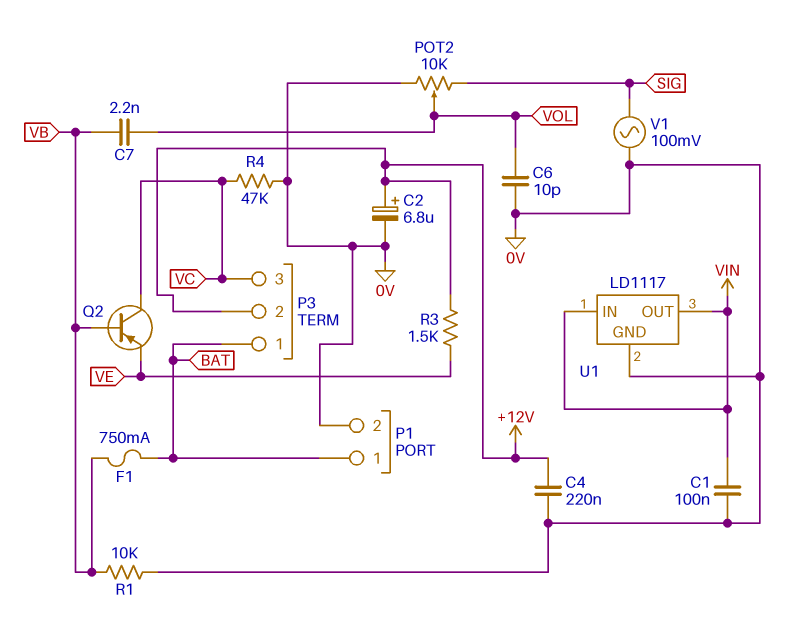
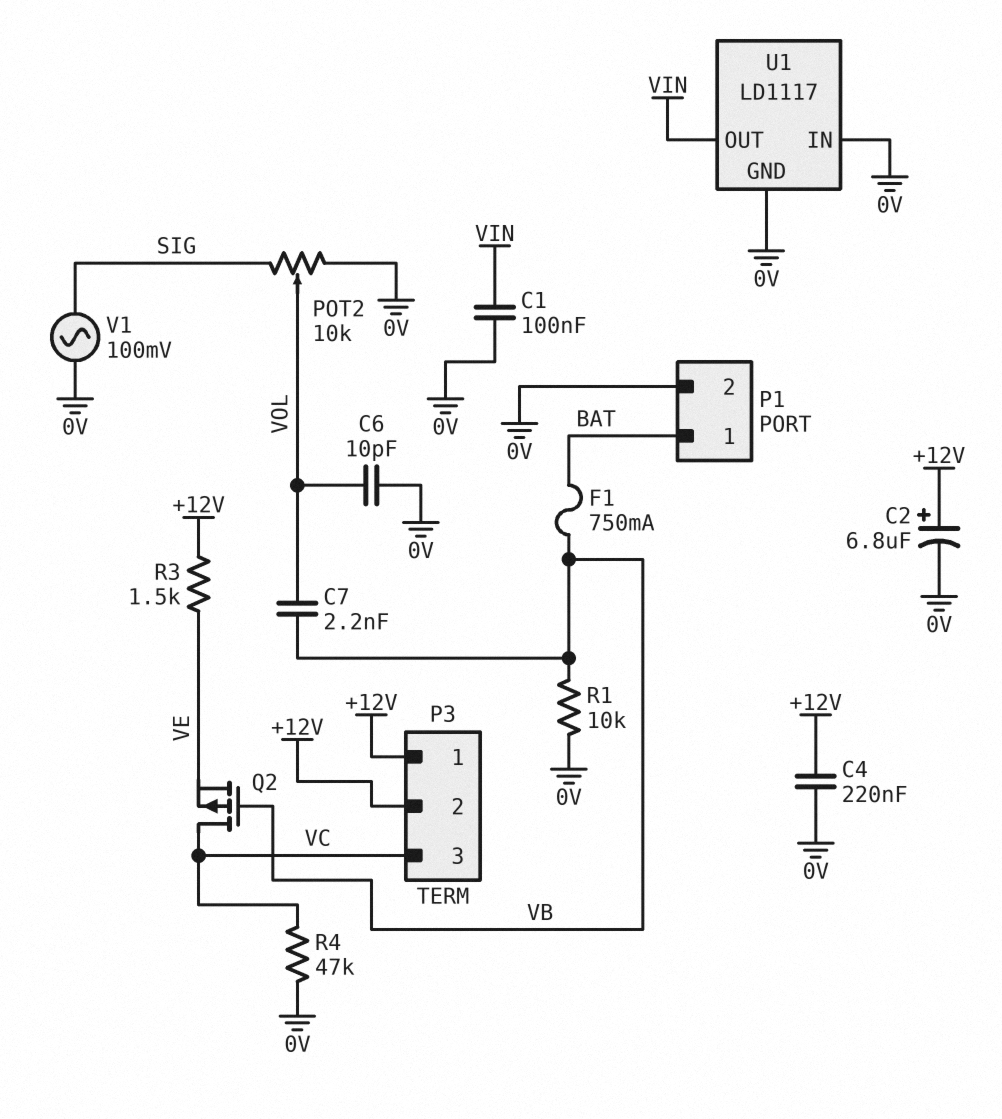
P3 pin 1: BAT -> +12V
Q2: PNP (B VB, C VC, E VE) -> PMOS (G VB, D VC, S VE)
U1 pin IN: VIN -> 0V

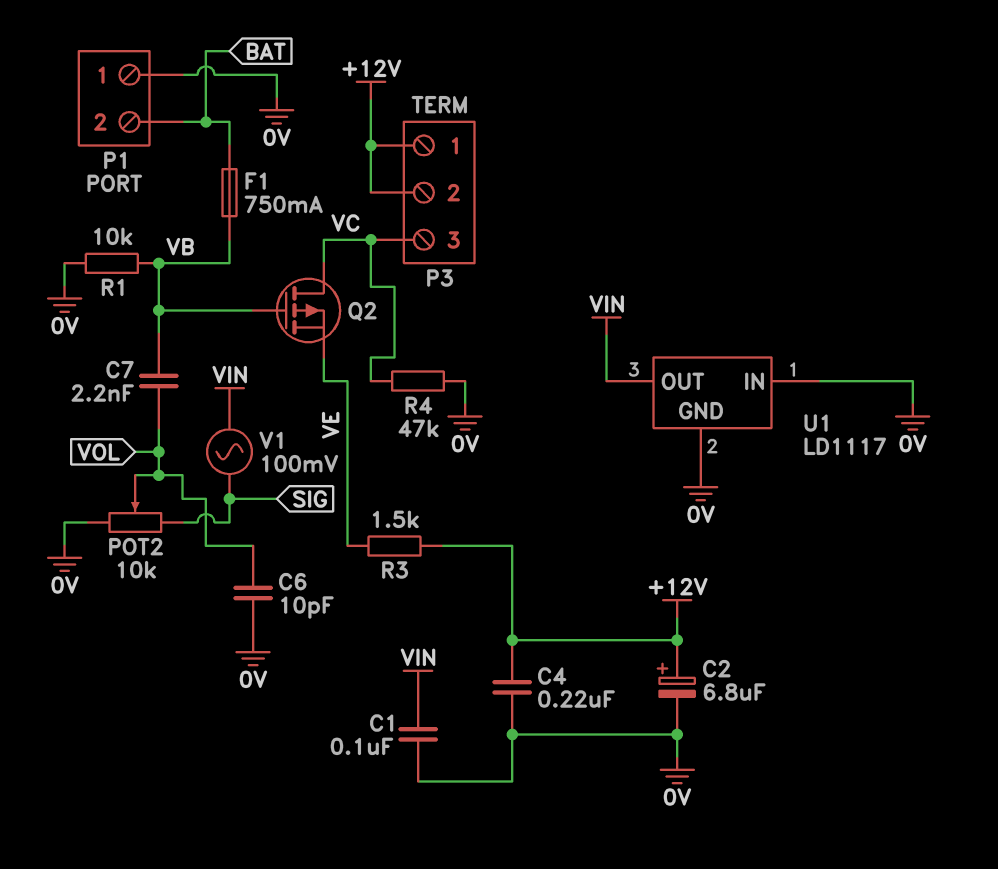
P1 pin 1: BAT -> 0V
P1 pin 2: 0V -> BAT
V1: AC 100mV (0V, SIG) -> AC 100mV (SIG, VIN)

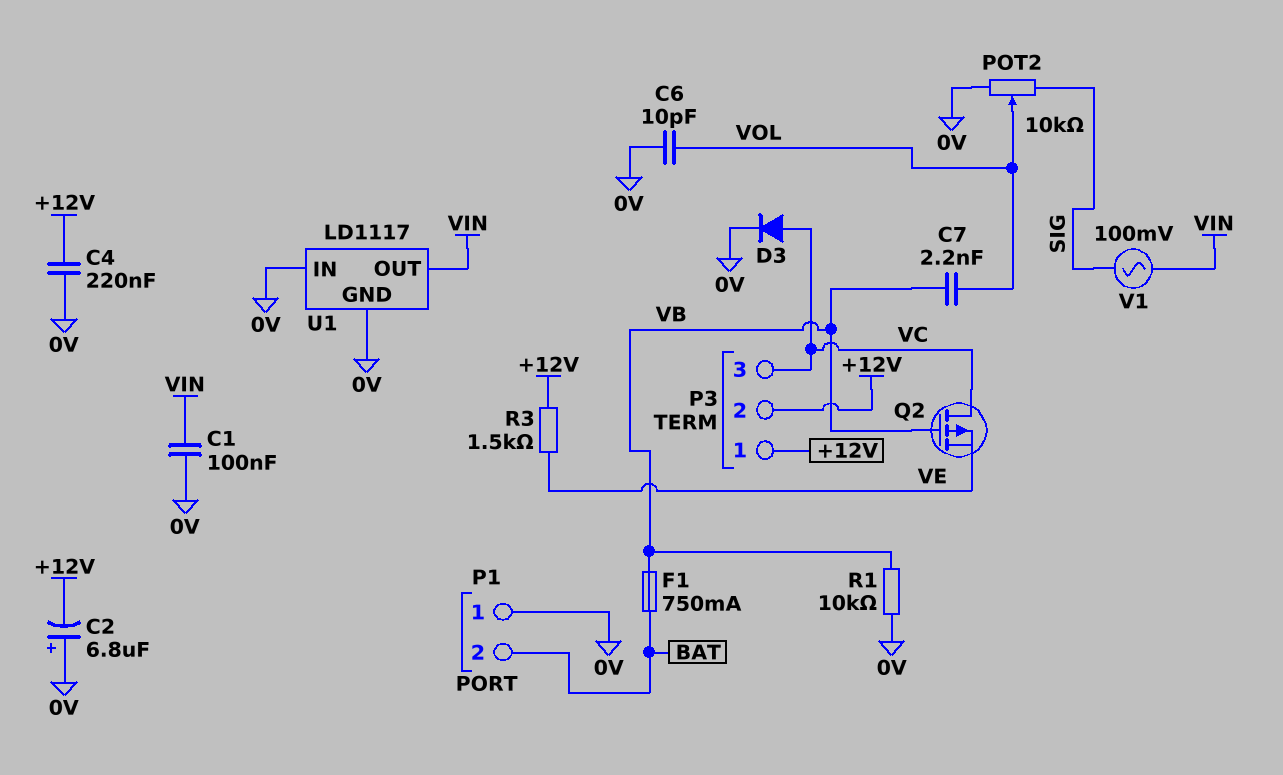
C2: 6.8uF (plus +12V, minus 0V) -> 6.8uF (plus 0V, minus +12V)
D3: none -> diode (A VC, K 0V)
R4: 47k (0V, VC) -> none

